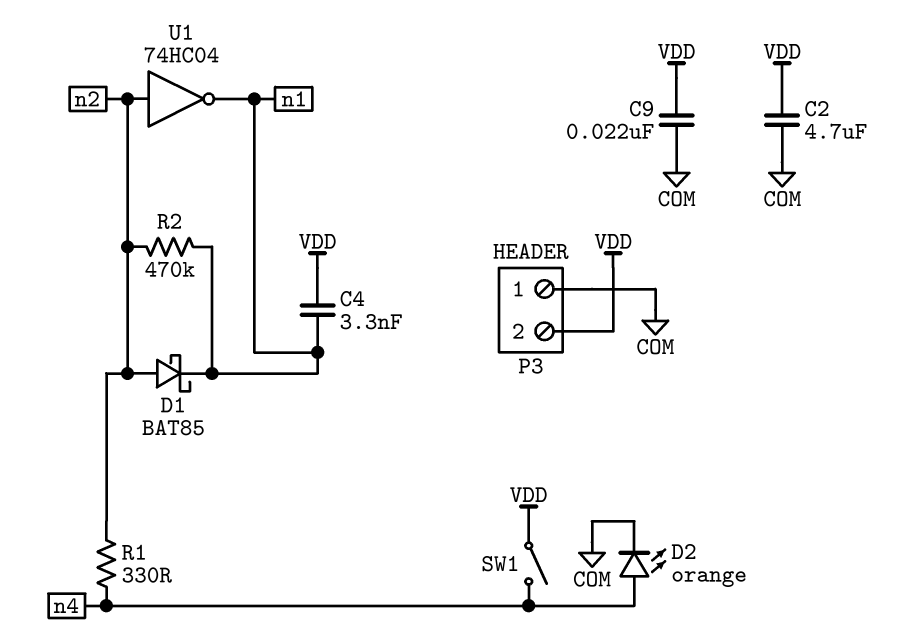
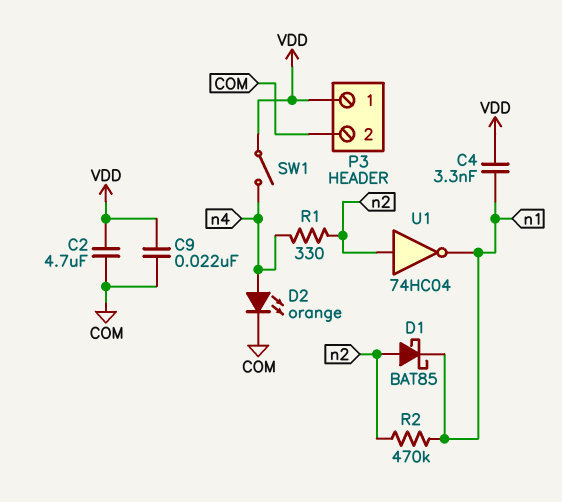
P3 pin 1: COM -> VDD
P3 pin 2: VDD -> COM

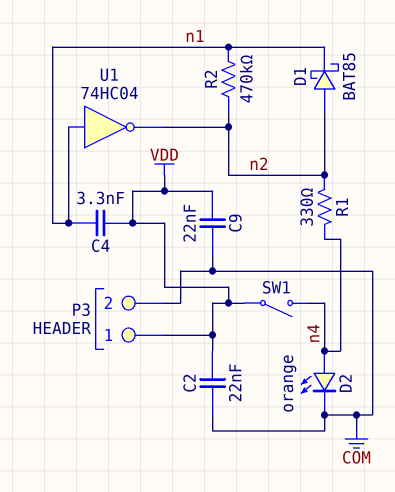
C2: 4.7uF (COM, VDD) -> 22nF (COM, VDD)
U1: NOT 74HC04 (in n2, out n1) -> NOT 74HC04 (in n1, out n2)

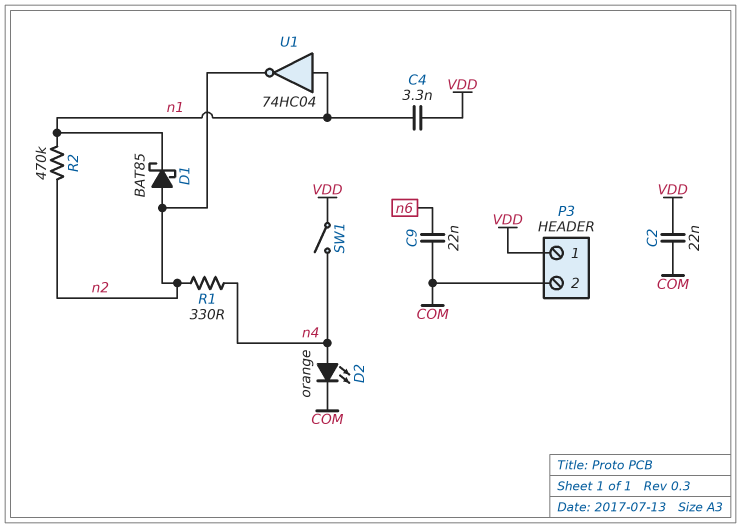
C9: 22nF (COM, VDD) -> 22nF (COM, n6)

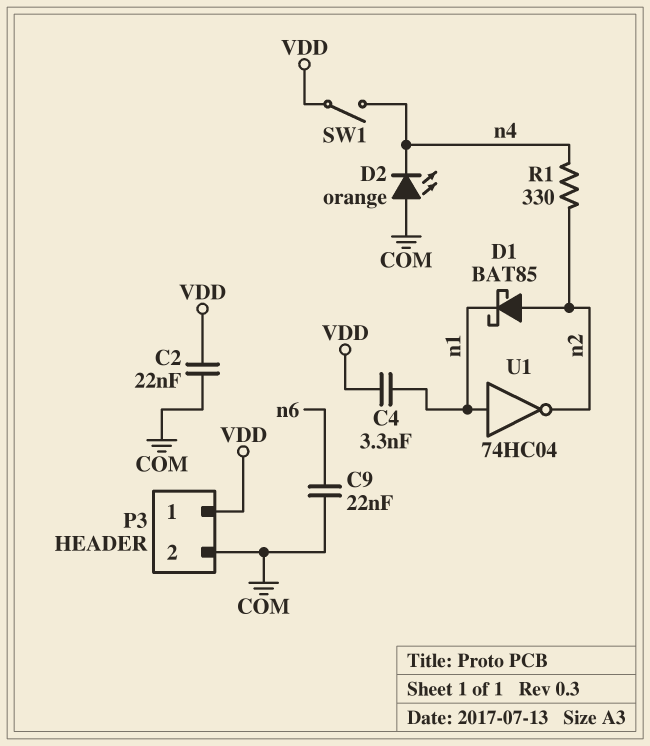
D2: LED orange (A n4, K COM) -> LED orange (A COM, K n4)
R2: 470k (n1, n2) -> none

